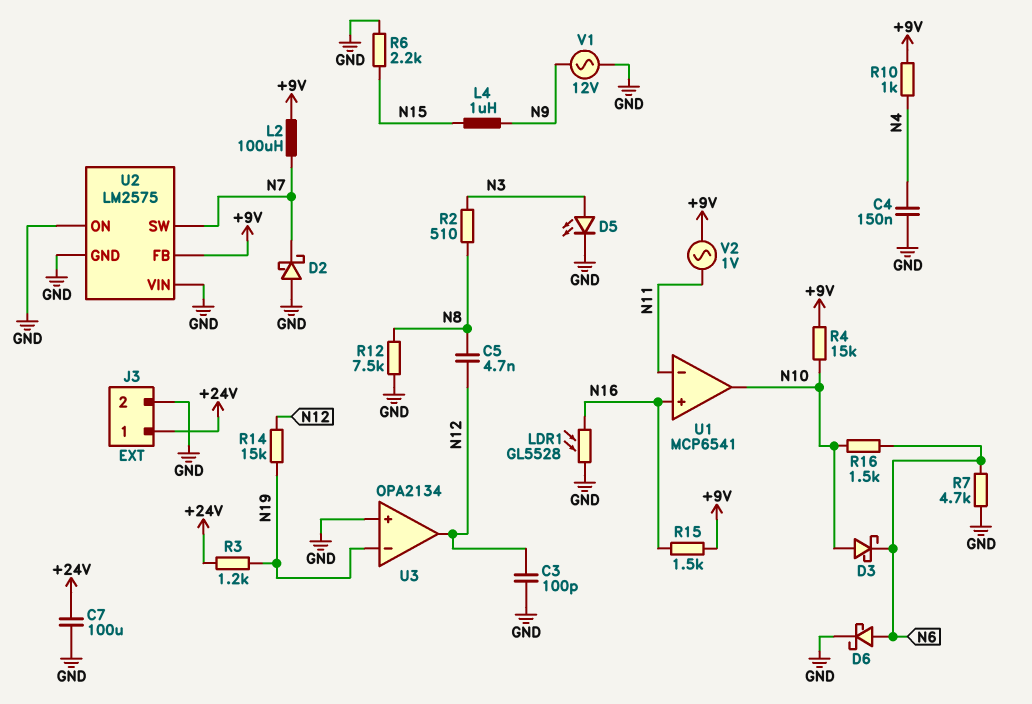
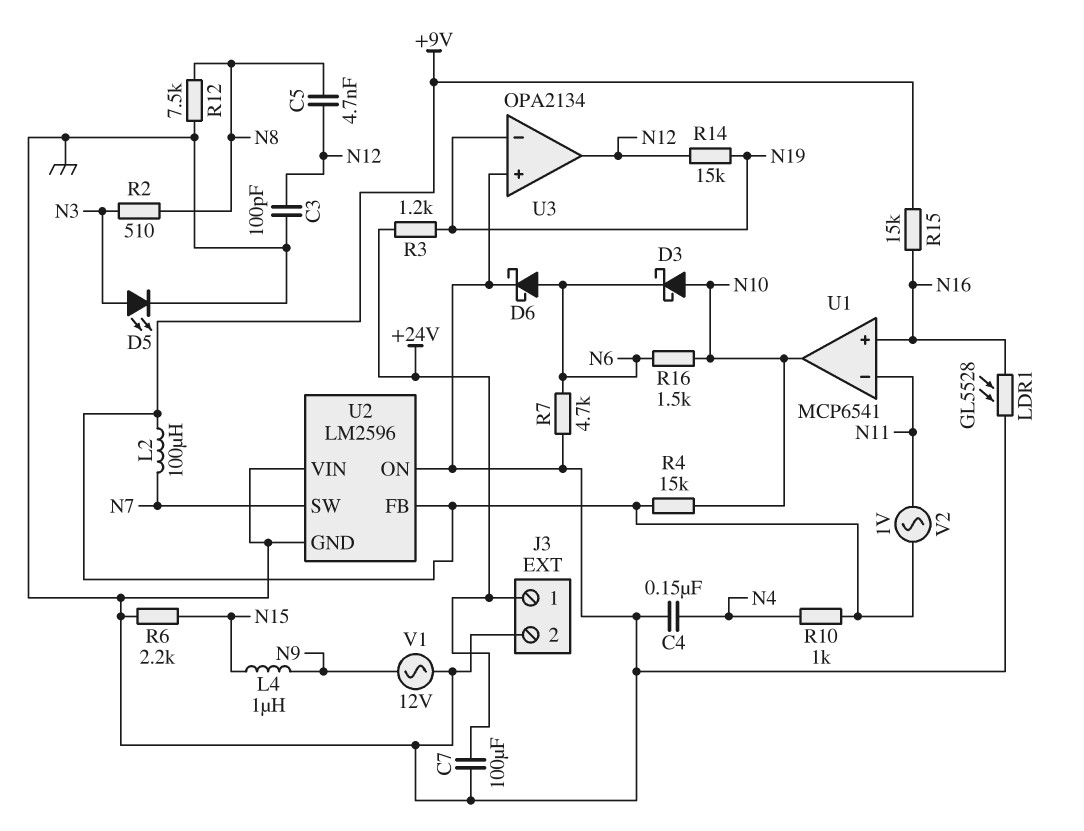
D2: schottky (A GND, K N7) -> none
R15: 1.5k (+9V, N16) -> 15k (+9V, N16)
U2: LM2575 -> LM2596

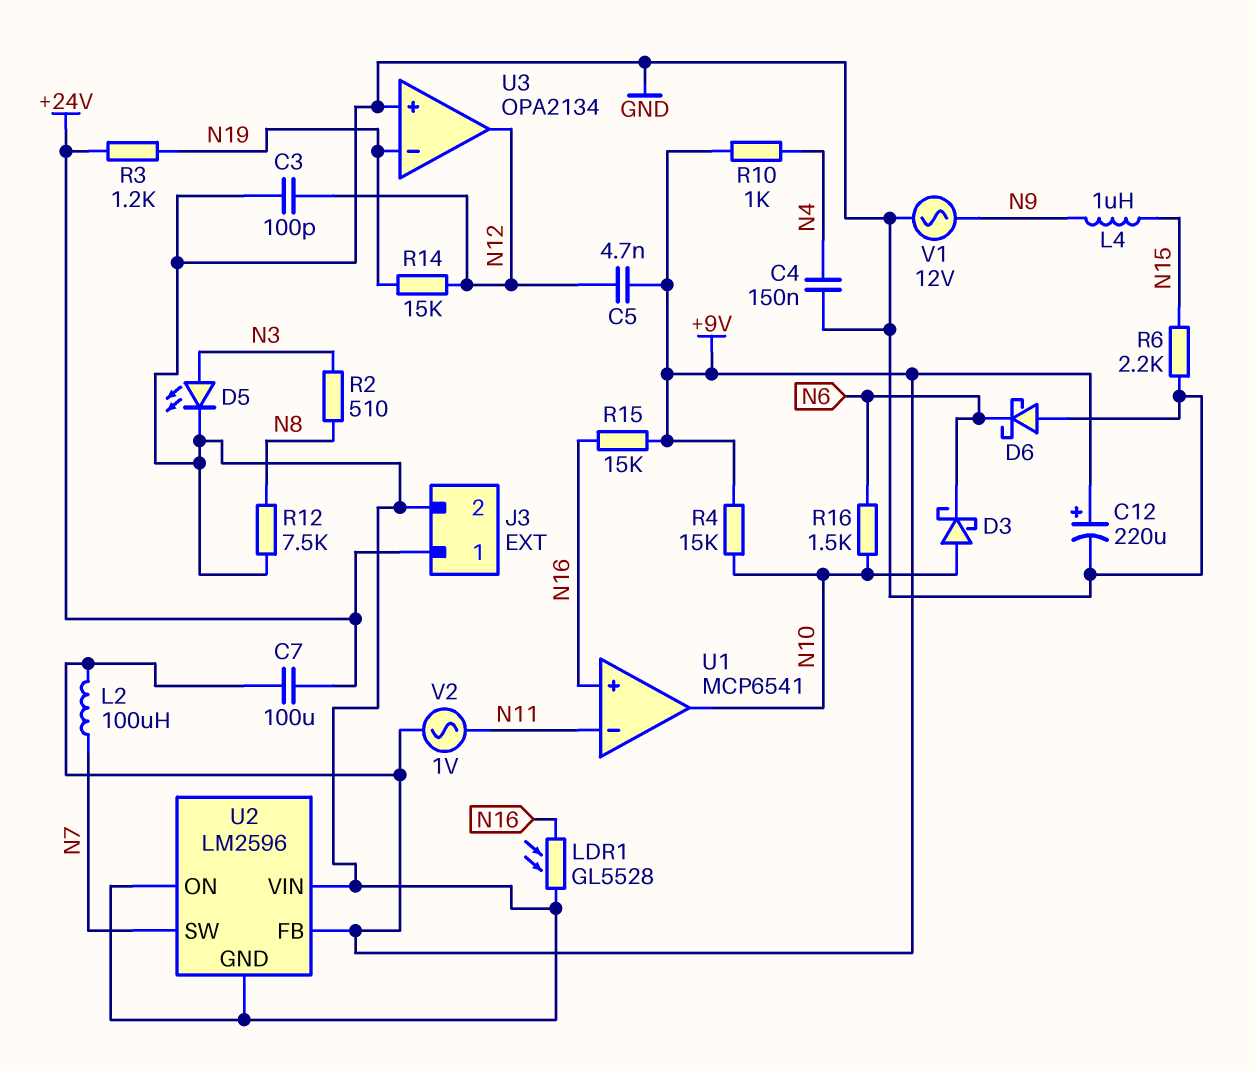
C5: 4.7nF (N8, N12) -> 4.7nF (+9V, N12)
C7: 100uF (+24V, GND) -> 100uF (+9V, +24V)
C12: none -> 220uF (plus +9V, minus GND)
D6: schottky (A N6, K GND) -> schottky (A GND, K N6)
R7: 4.7k (GND, N6) -> none

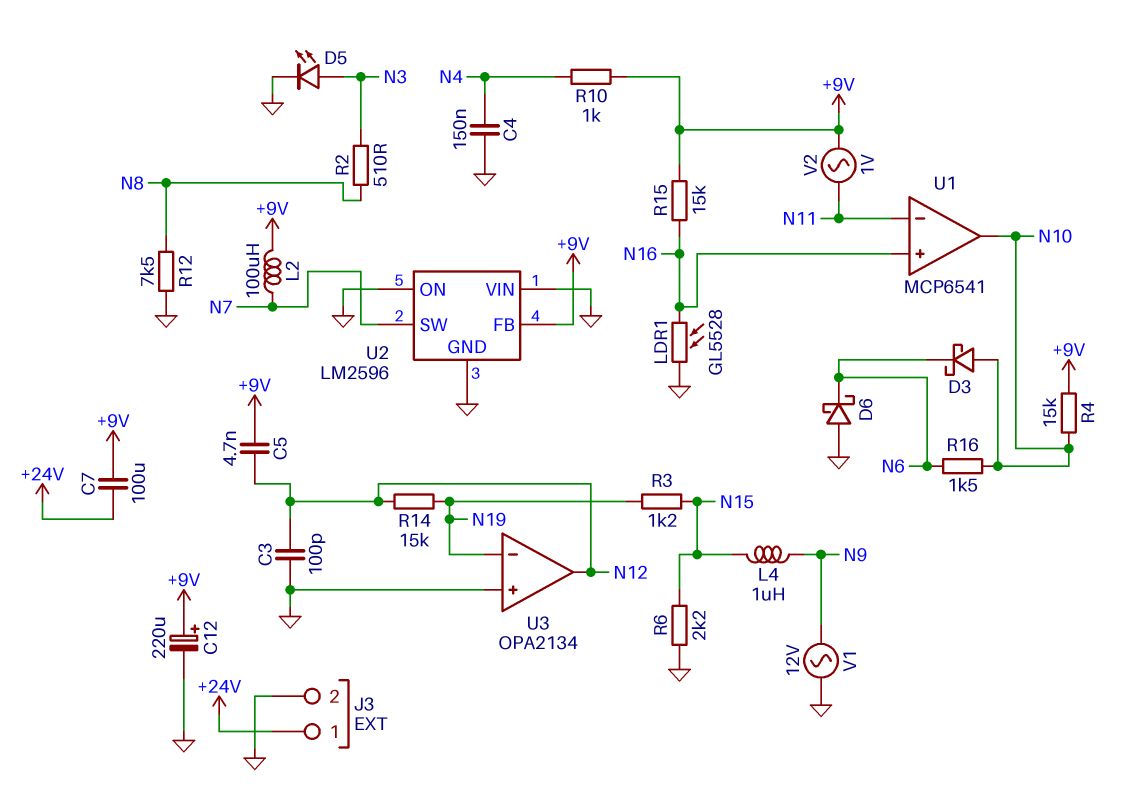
R3: 1.2k (+24V, N19) -> 1.2k (N15, N19)

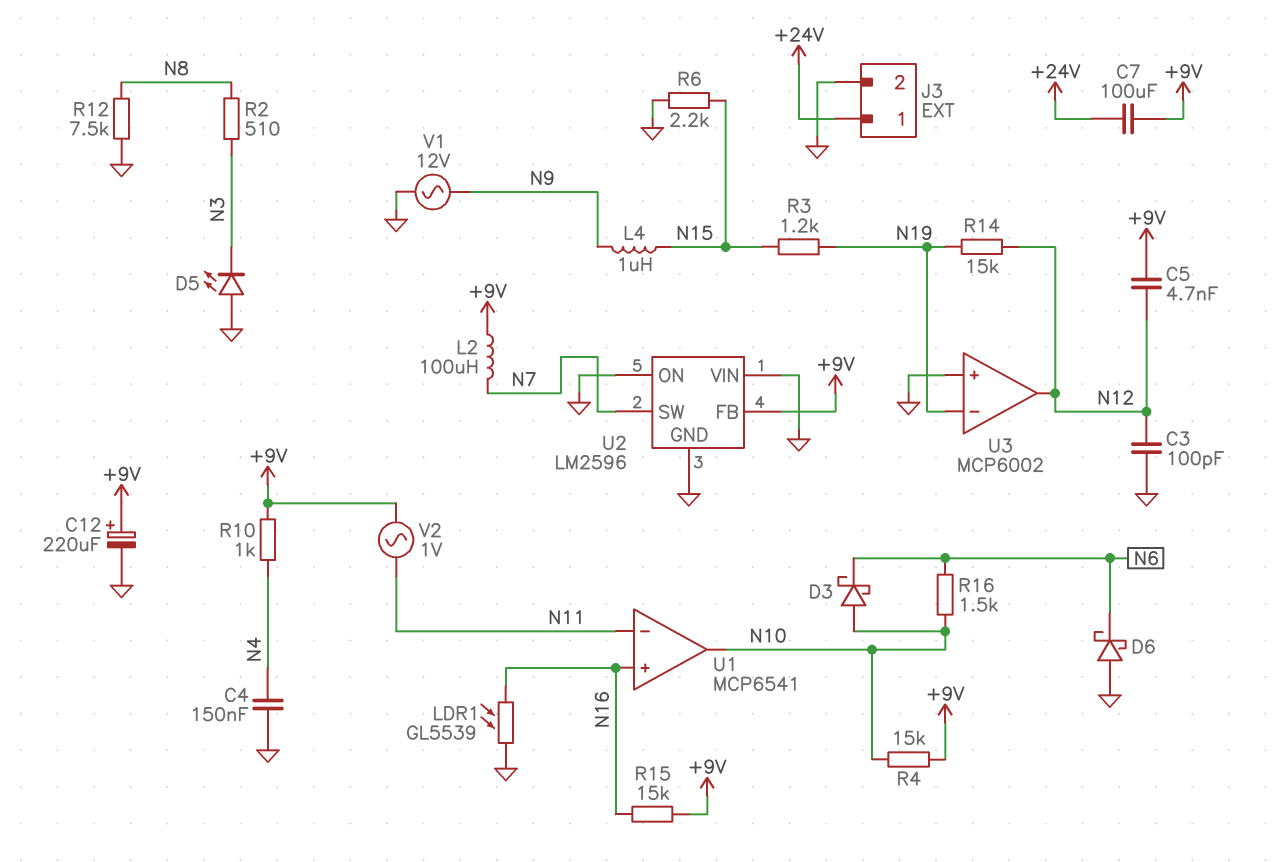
D5: LED (A N3, K GND) -> LED (A GND, K N3)
LDR1: GL5528 (GND, N16) -> GL5539 (GND, N16)
U3: OPA2134 -> MCP6002

